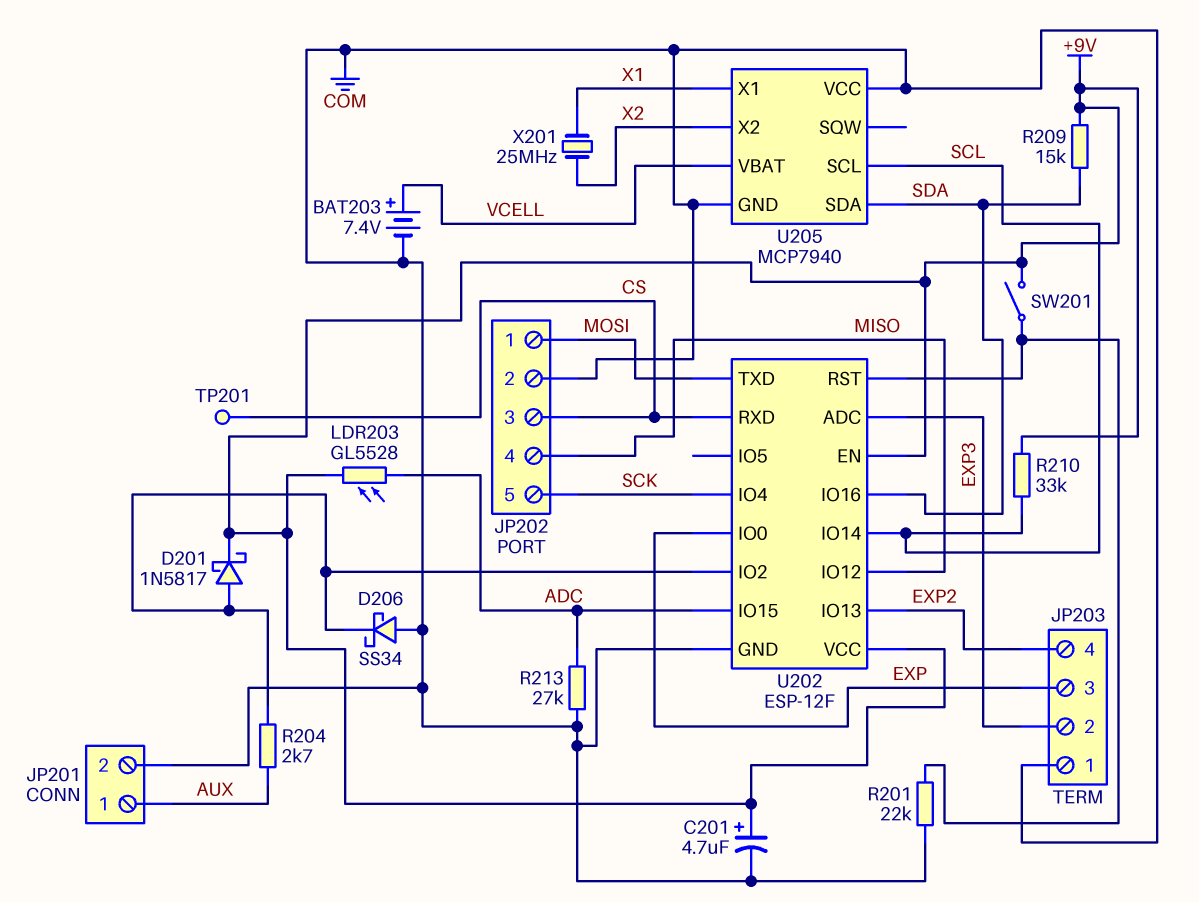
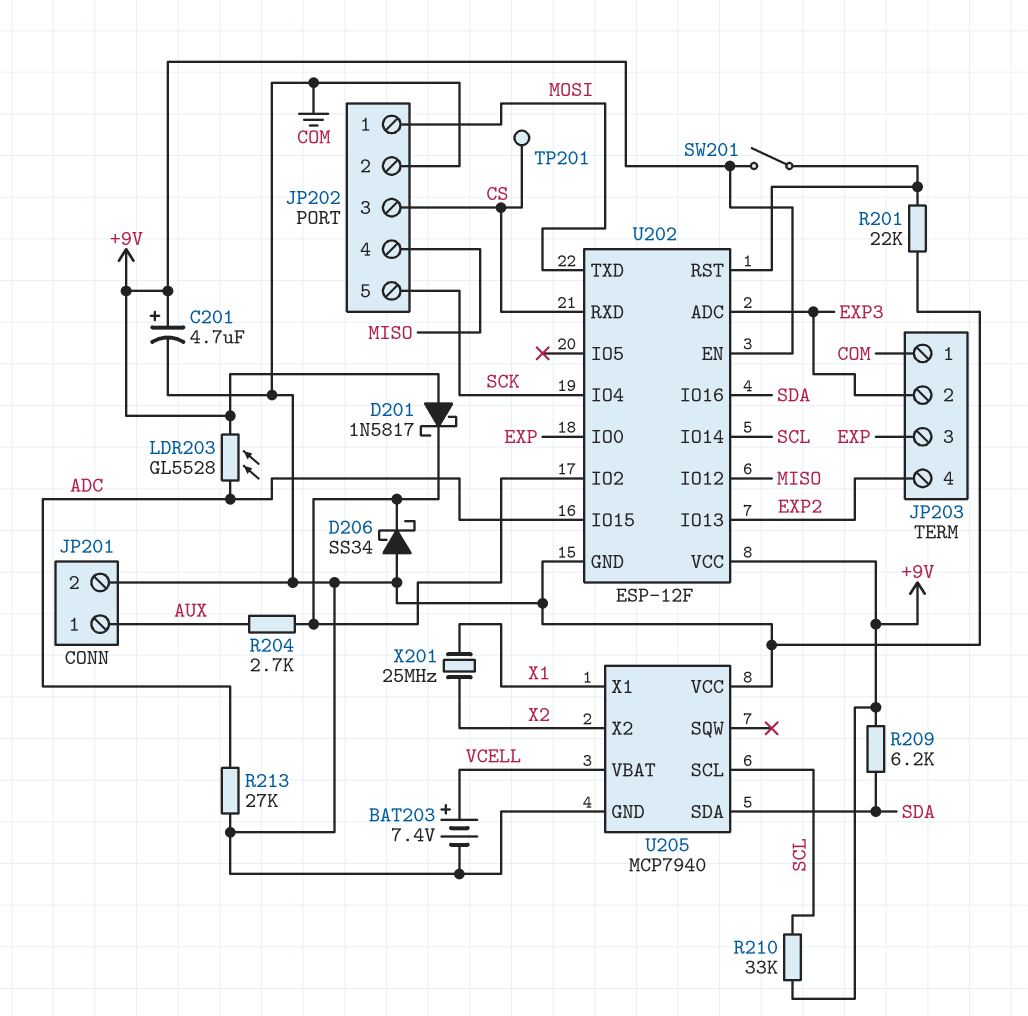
D201: schottky 1N5817 (A U202/IO2, K +9V) -> schottky 1N5817 (A +9V, K U202/IO2)
R209: 15k (+9V, SDA) -> 6.2k (+9V, SDA)

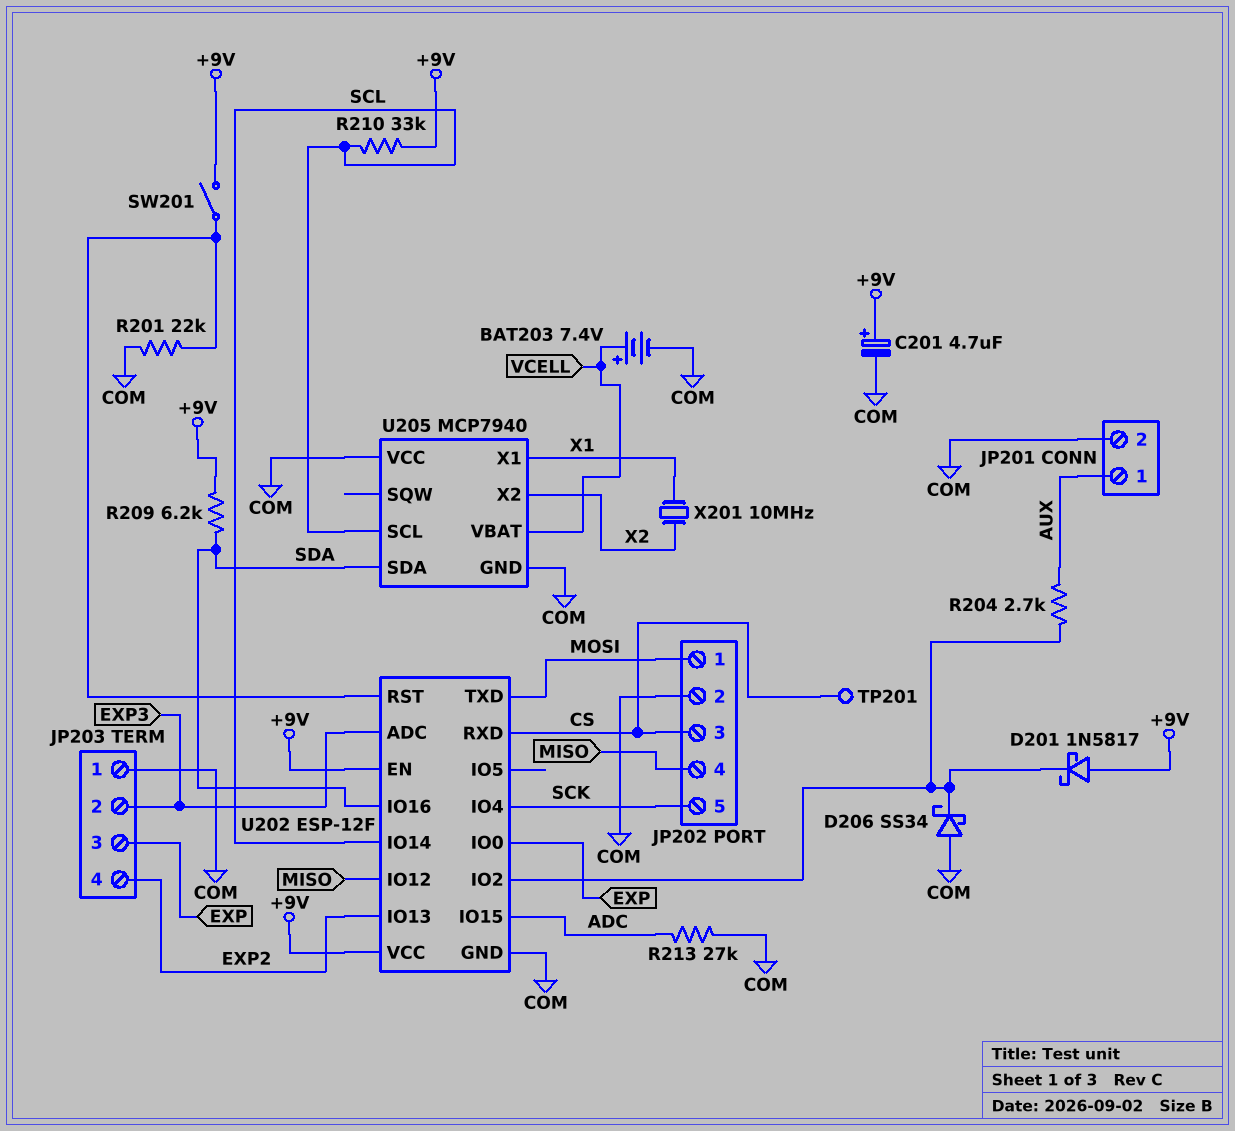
LDR203: GL5528 (+9V, ADC) -> none
X201: 25MHz (X1, X2) -> 10MHz (X1, X2)

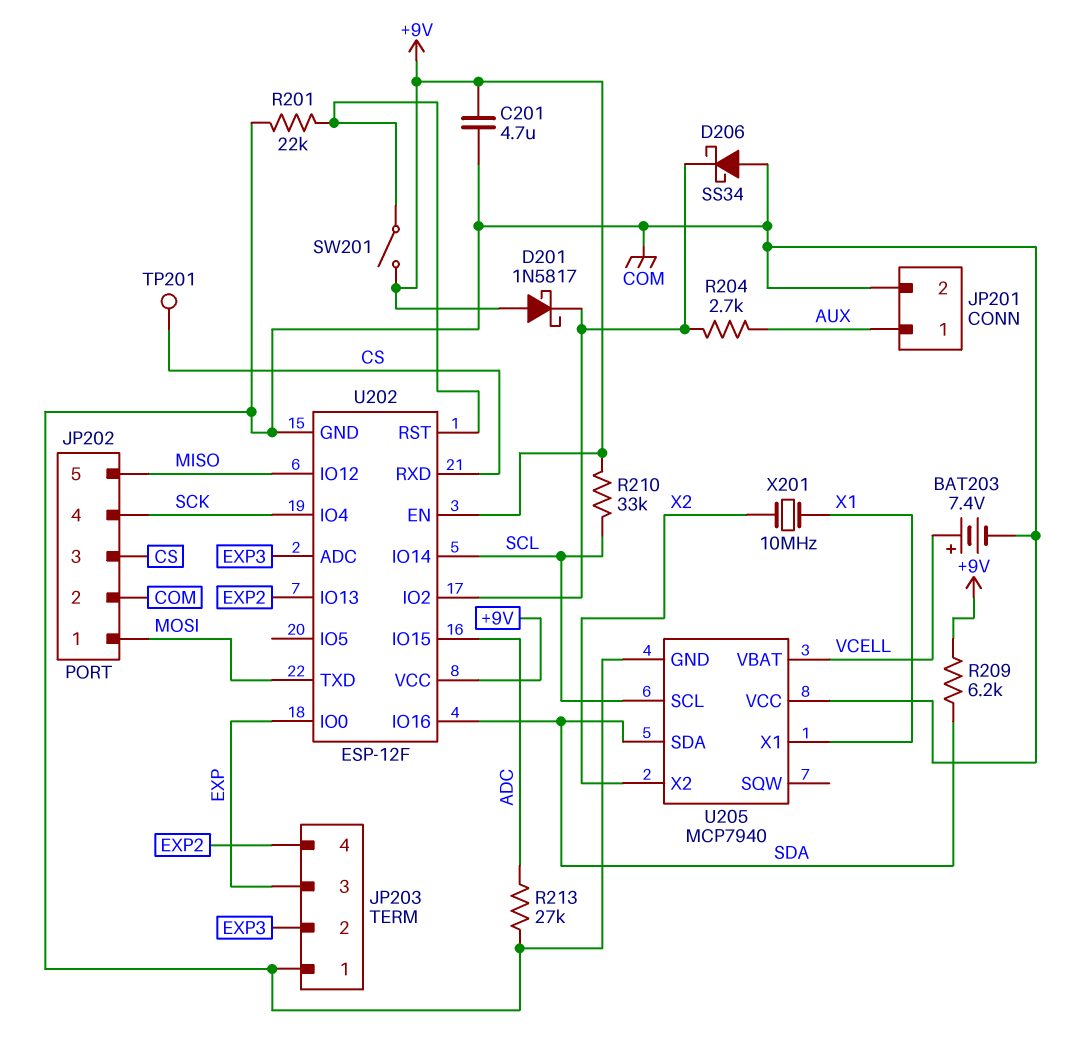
C201: 4.7uF (plus +9V, minus COM) -> 4.7uF (+9V, COM)
JP202 pin 4: MISO -> SCK
JP202 pin 5: SCK -> MISO

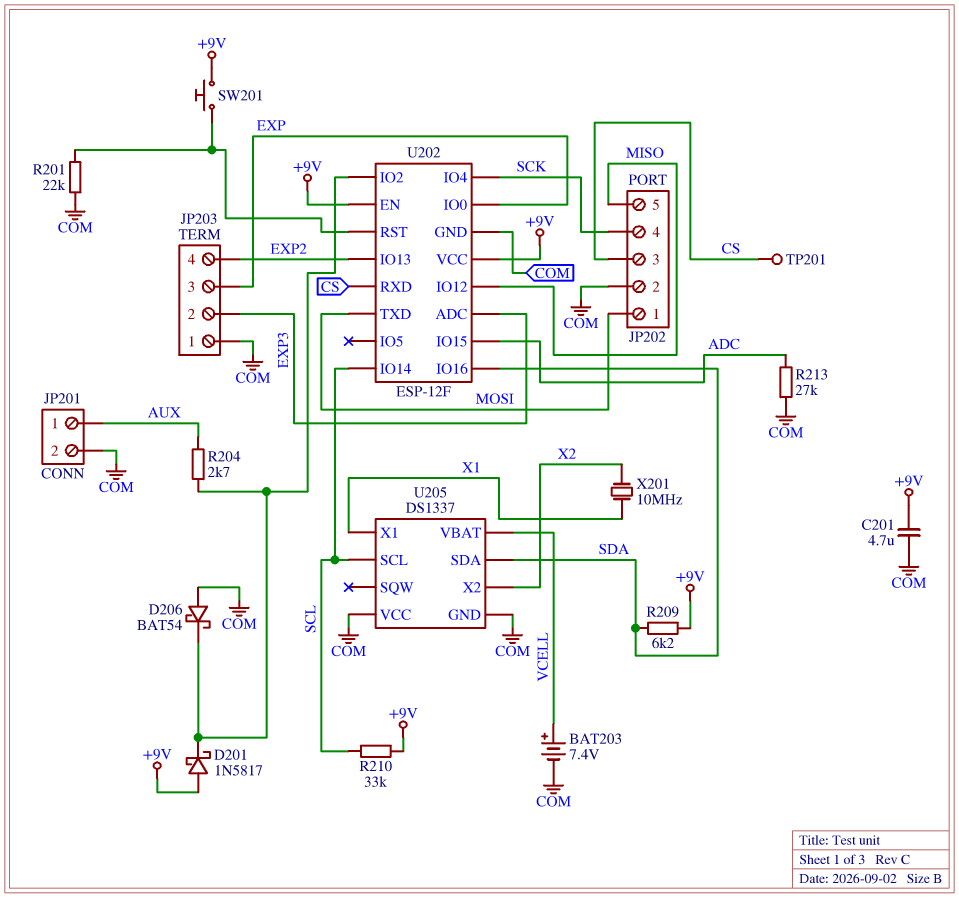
D206: schottky SS34 (A COM, K U202/IO2) -> schottky BAT54 (A COM, K U202/IO2)
SW201: switch (+9V, U202/RST) -> button (+9V, U202/RST)
U205: MCP7940 -> DS1337

